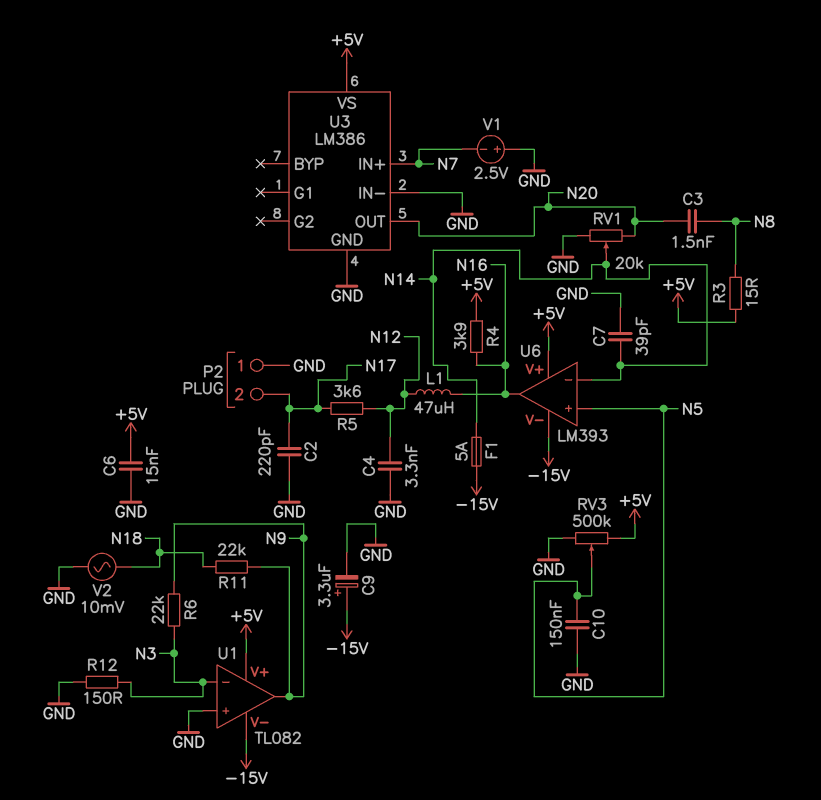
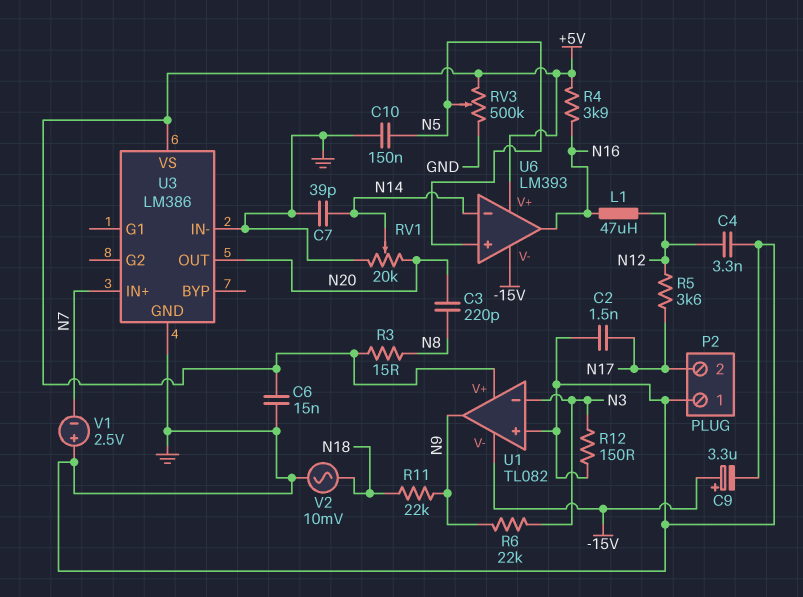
C2: 220pF (GND, N17) -> 1.5nF (GND, N17)
C3: 1.5nF (N8, N20) -> 220pF (N8, N20)
F1: 5A (-15V, N14) -> none

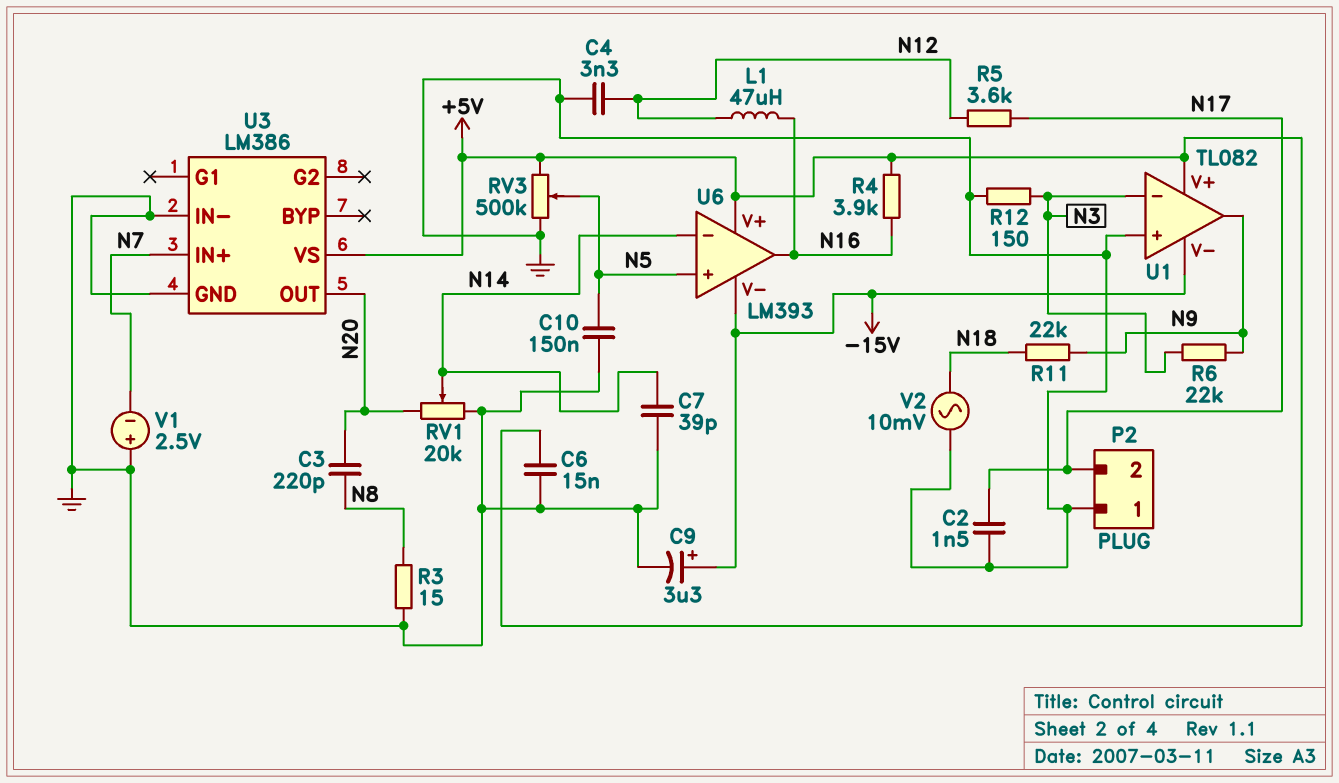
R3: 15 (+5V, N8) -> 15 (GND, N8)

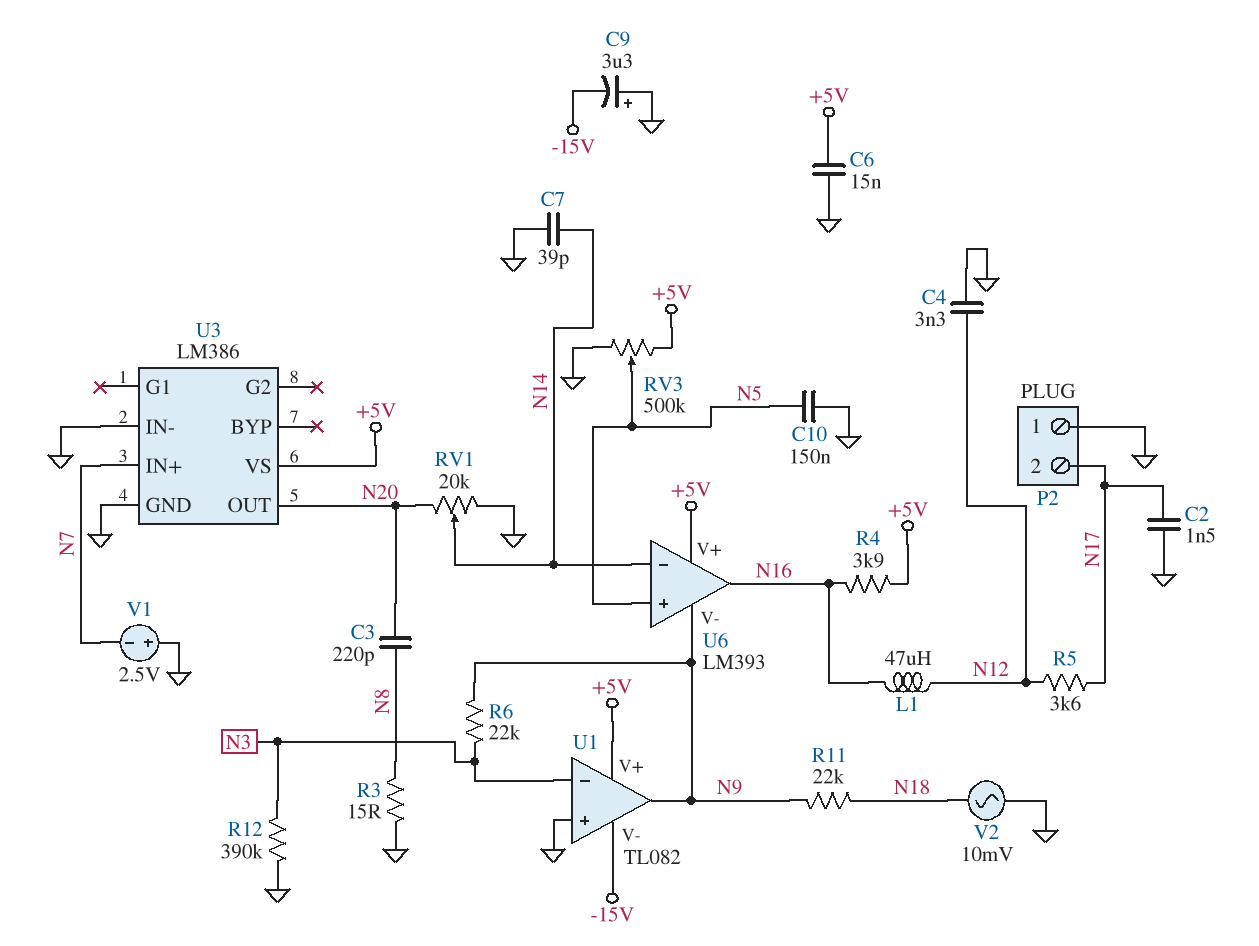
C9: 3.3uF (plus -15V, minus GND) -> 3.3uF (plus GND, minus -15V)
R12: 150 (GND, N3) -> 390k (GND, N3)
U6 pin V-: -15V -> N9

